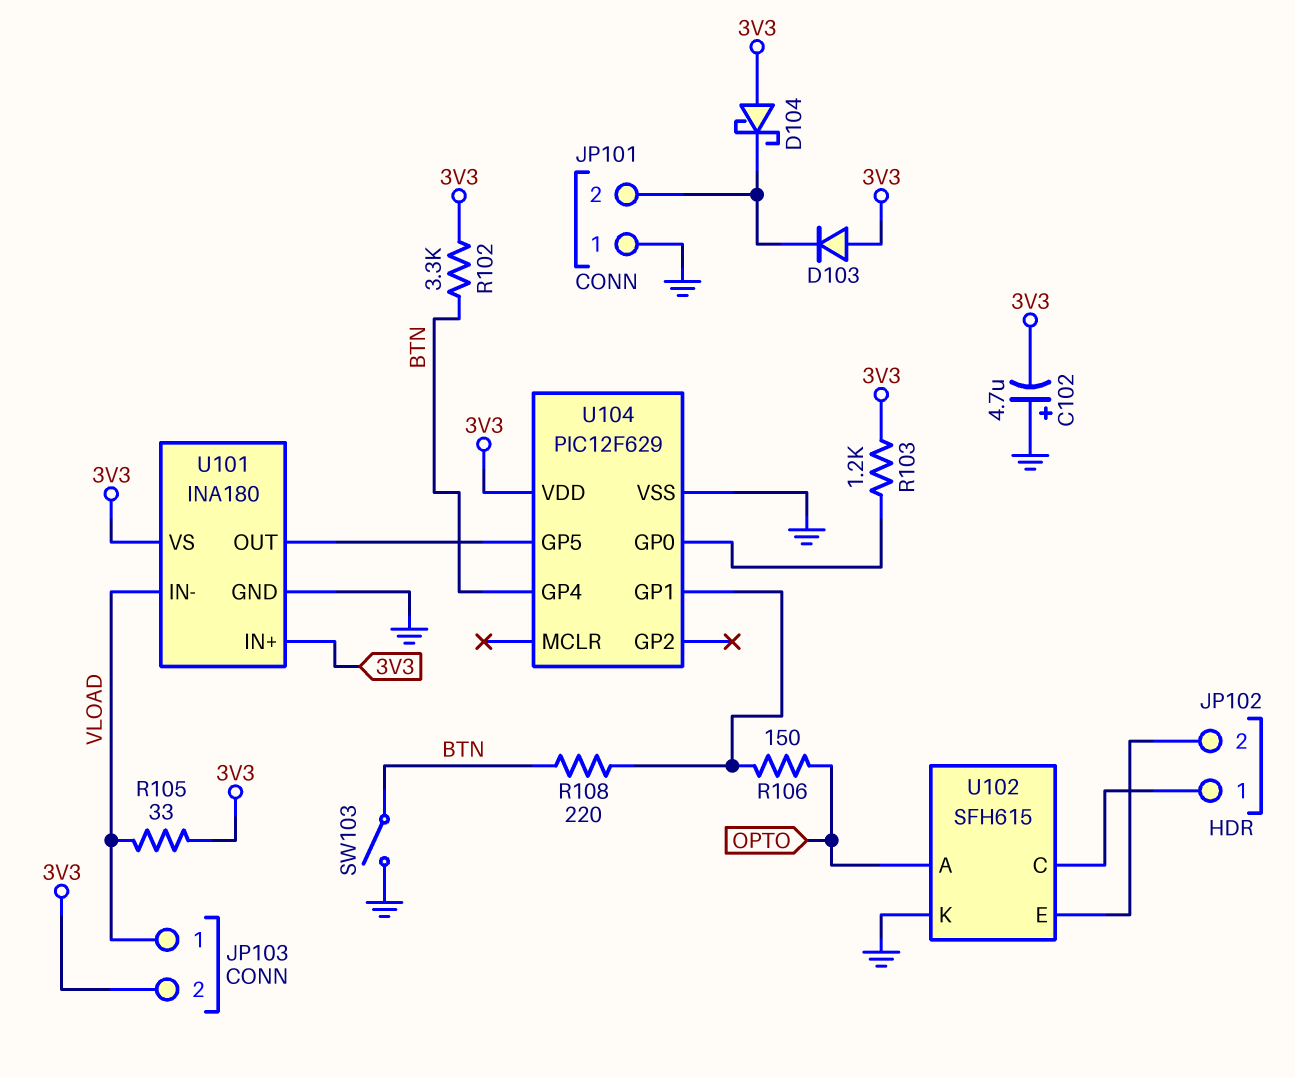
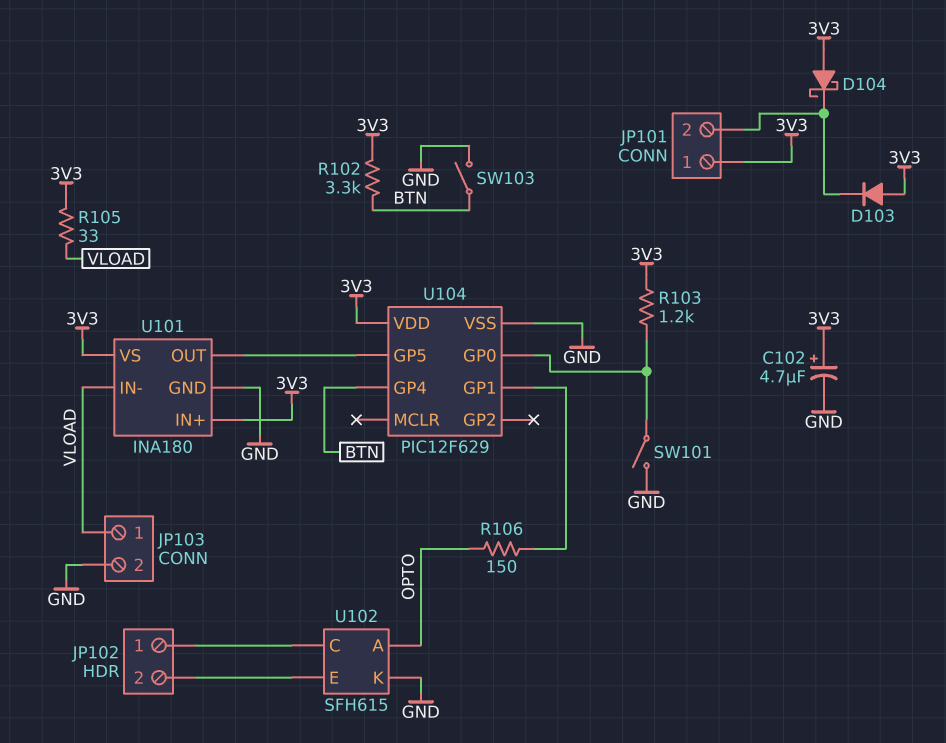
C102: 4.7uF (plus GND, minus 3V3) -> 4.7uF (plus 3V3, minus GND)
JP101 pin 1: GND -> 3V3
JP103 pin 2: 3V3 -> GND
R108: 220 (BTN, U104/GP1) -> none
SW101: none -> switch (GND, U104/GP0)

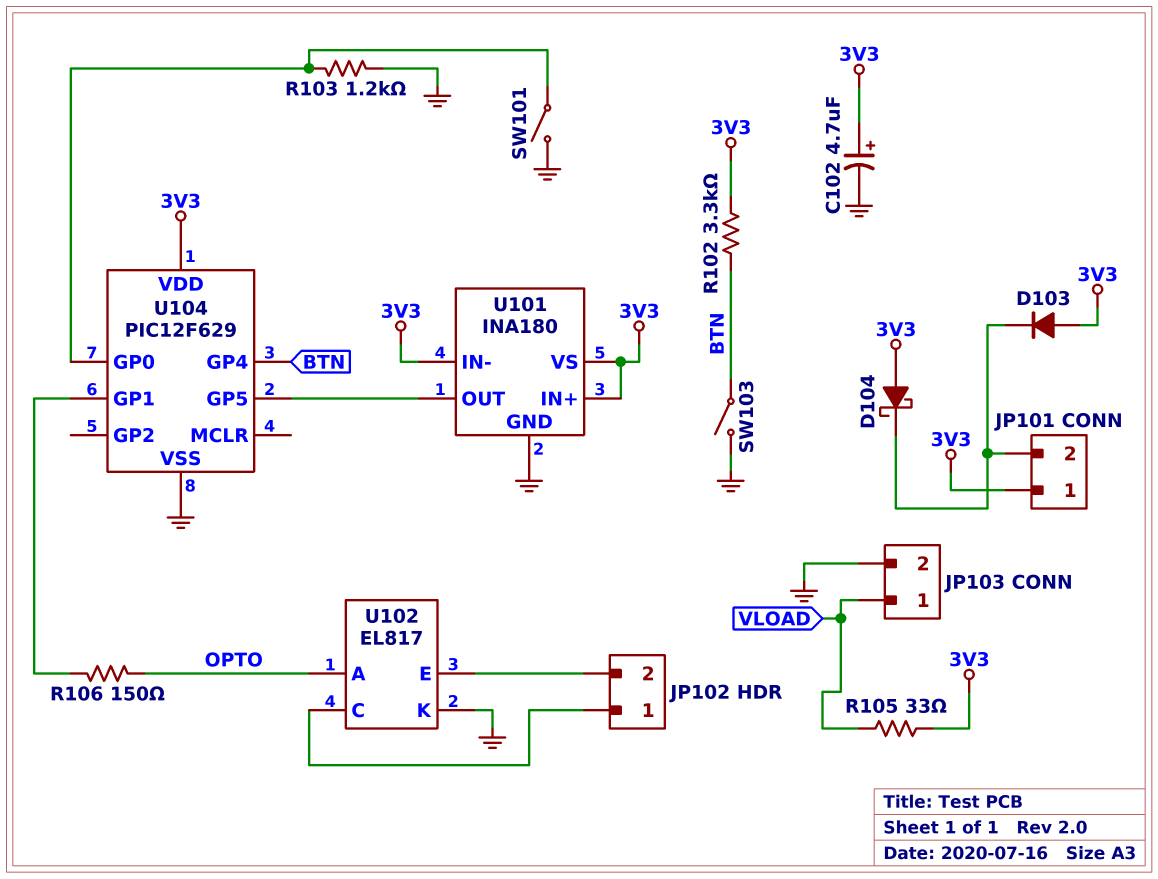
R103: 1.2k (3V3, U104/GP0) -> 1.2k (GND, U104/GP0)
U101 pin IN-: VLOAD -> 3V3
U102: SFH615 -> EL817

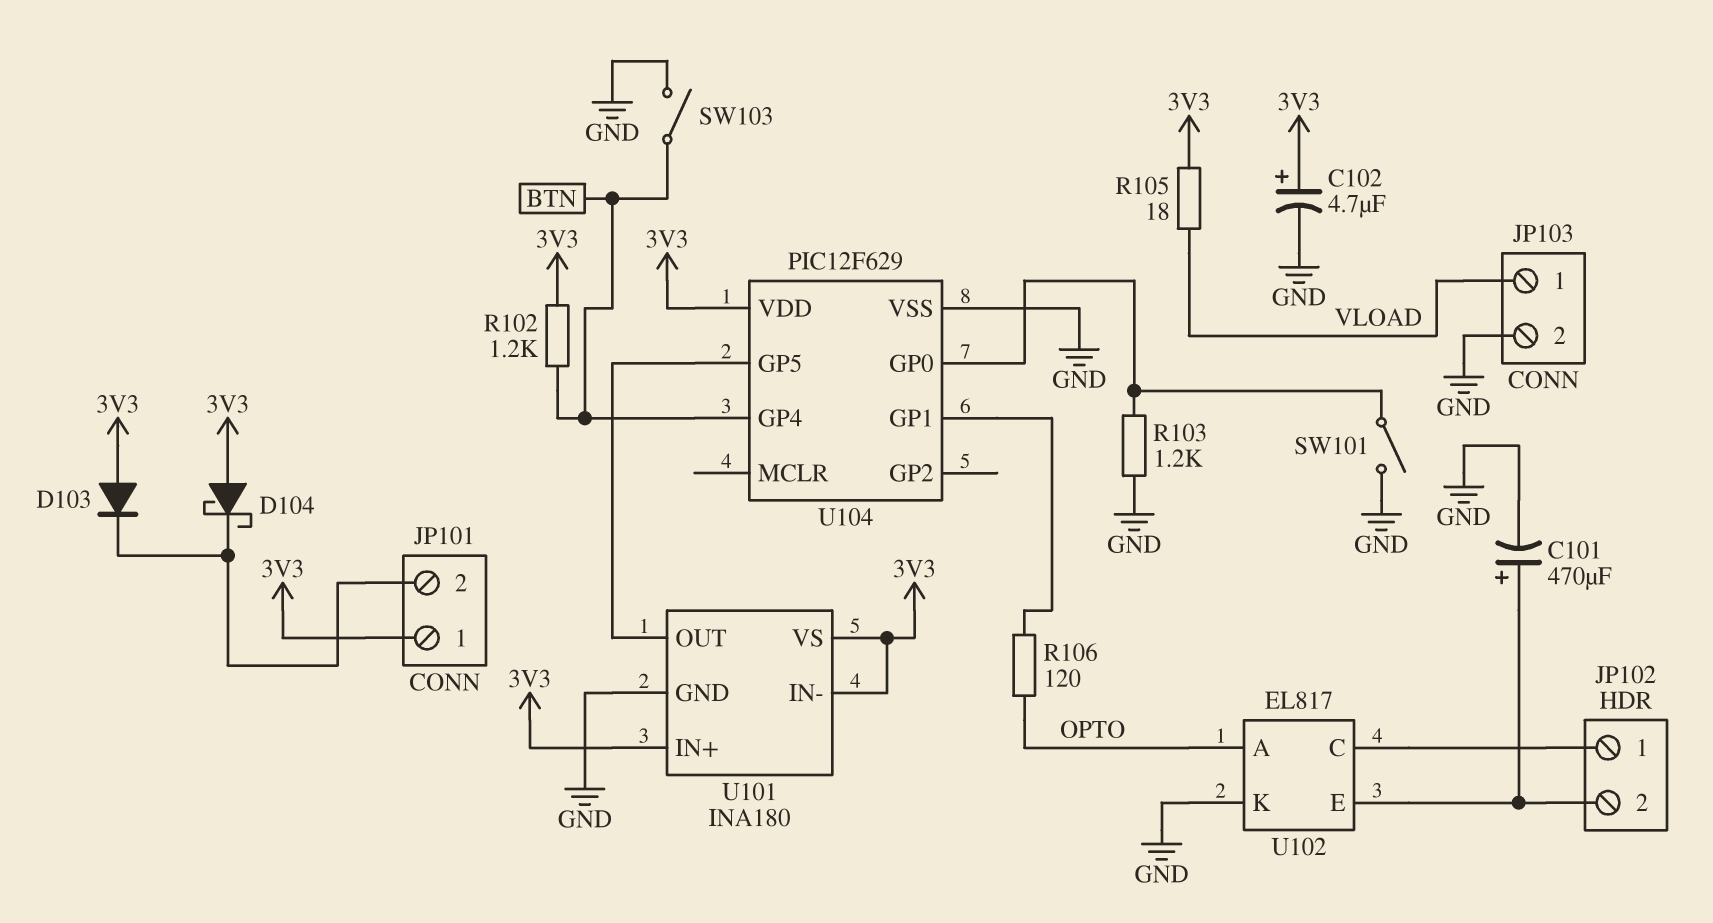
C101: none -> 470uF (plus JP102/2, minus GND)
R102: 3.3k (3V3, BTN) -> 1.2k (3V3, BTN)
R105: 33 (3V3, VLOAD) -> 18 (3V3, VLOAD)
R106: 150 (OPTO, U104/GP1) -> 120 (OPTO, U104/GP1)

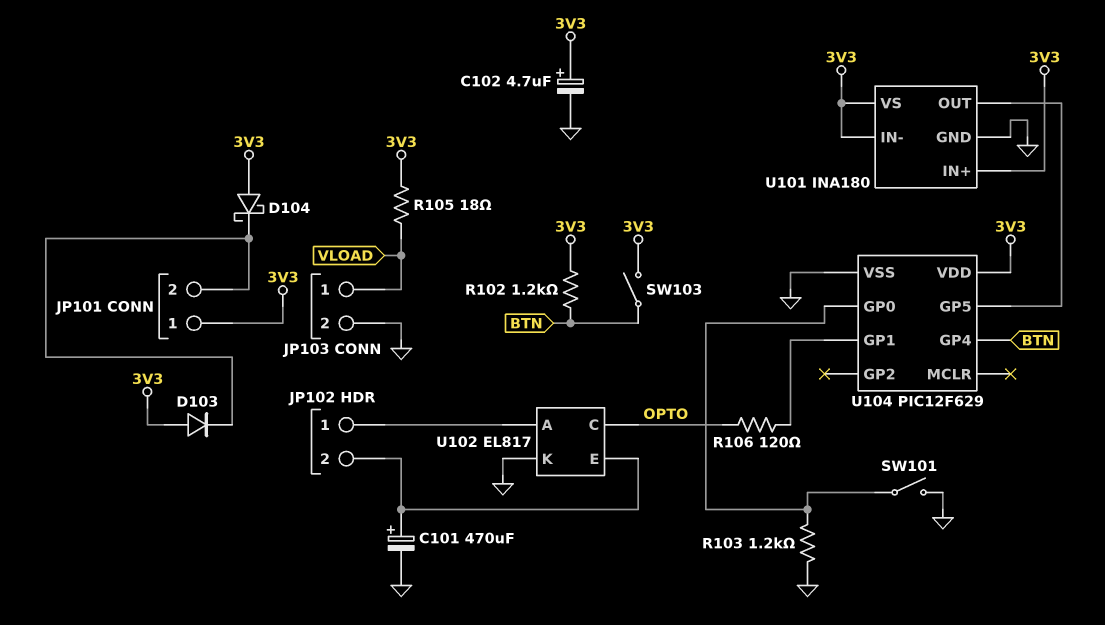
SW103: switch (BTN, GND) -> switch (3V3, BTN)
U102 pin A: OPTO -> JP102/1
U102 pin C: JP102/1 -> OPTO

